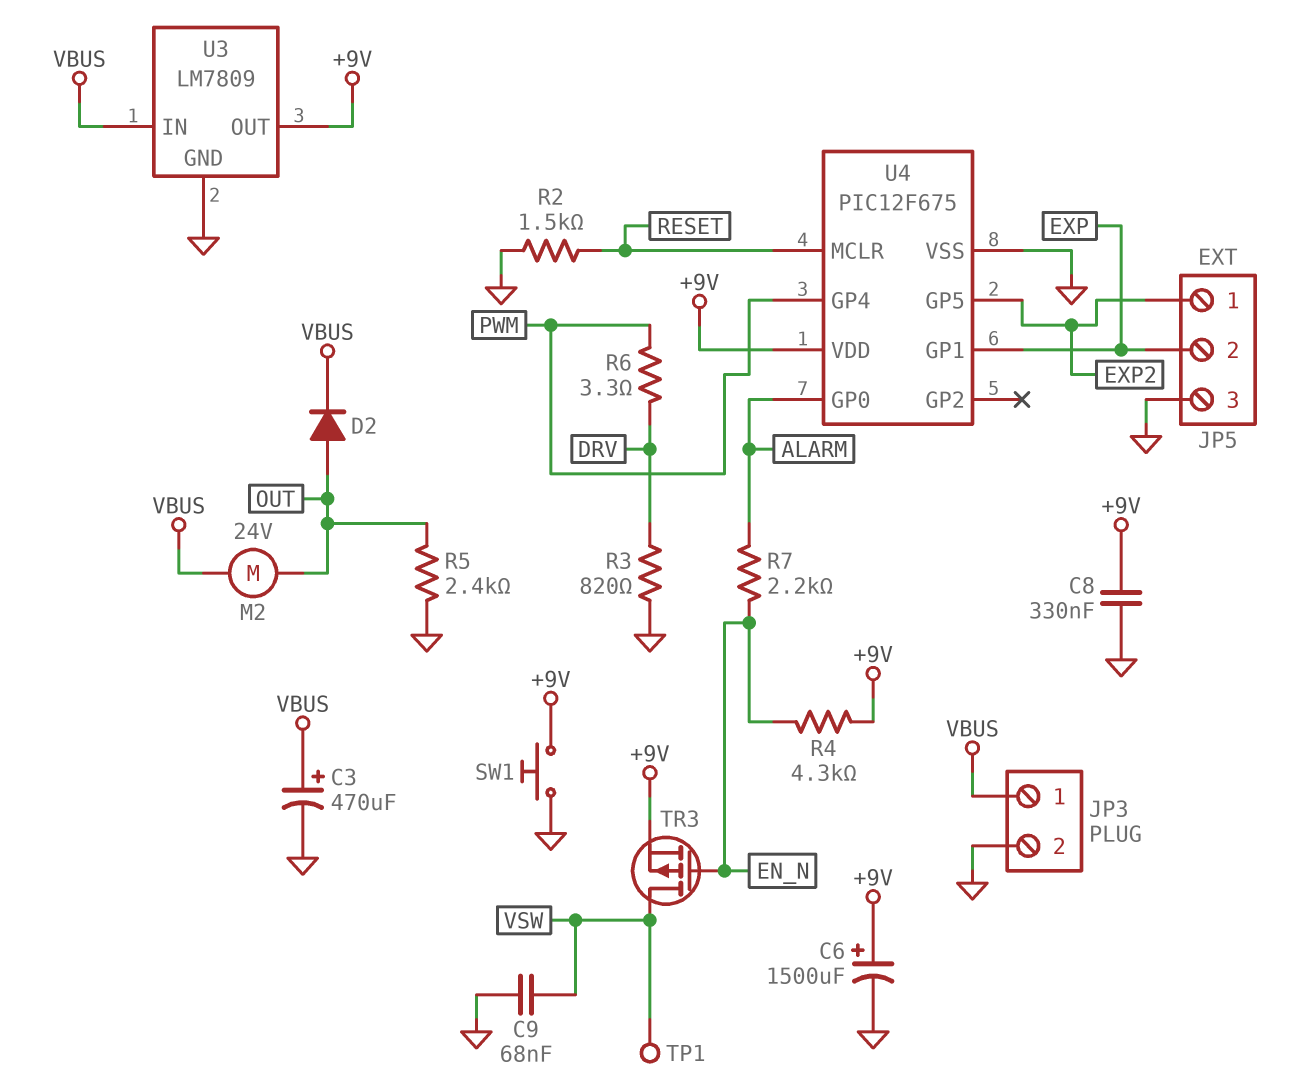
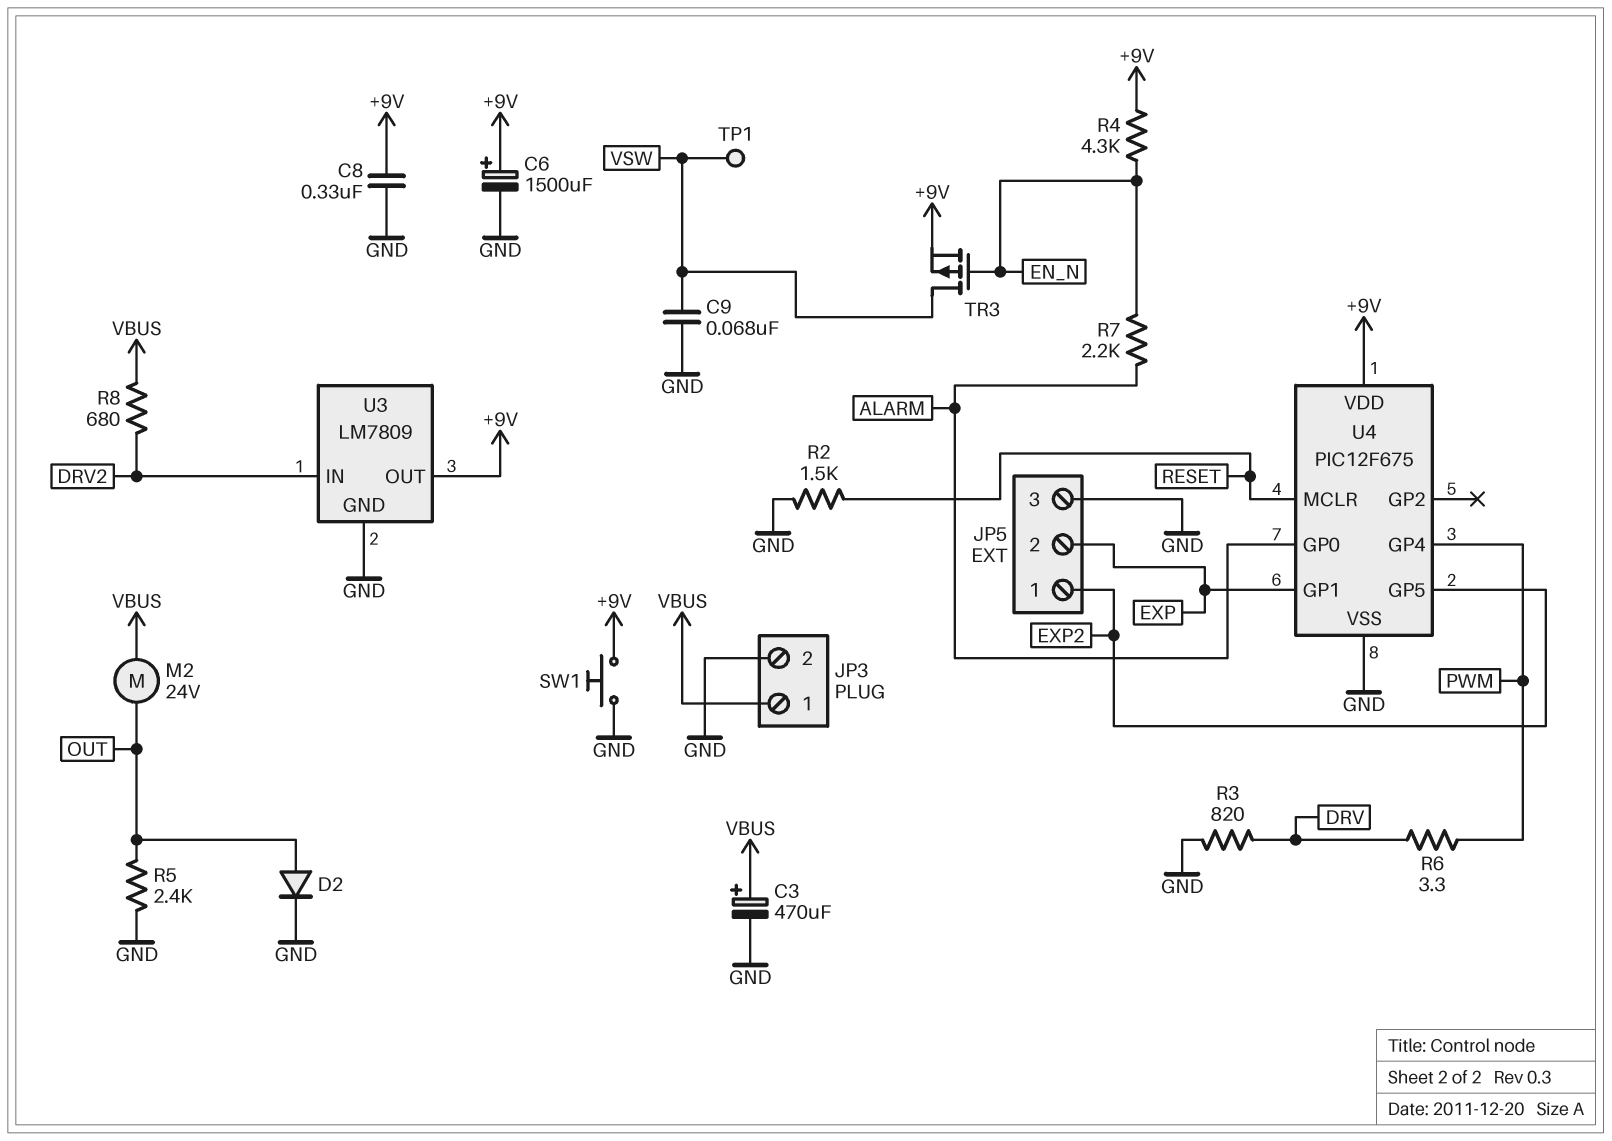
D2: diode (A OUT, K VBUS) -> diode (A OUT, K GND)
R8: none -> 680 (DRV2, VBUS)
U3 pin IN: VBUS -> DRV2

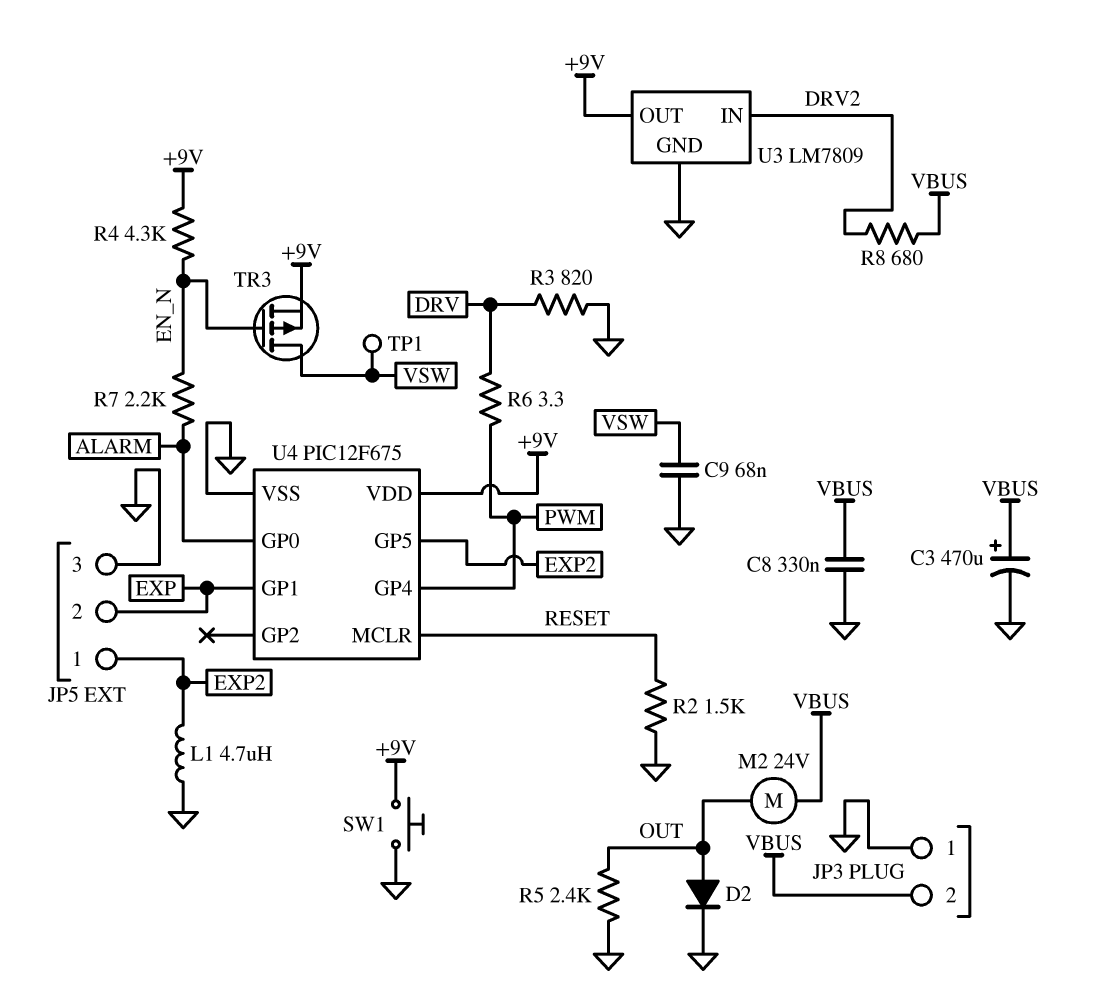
C6: 1500uF (plus +9V, minus GND) -> none
C8: 330nF (+9V, GND) -> 330nF (GND, VBUS)
JP3 pin 1: VBUS -> GND
JP3 pin 2: GND -> VBUS
L1: none -> 4.7uH (EXP2, GND)

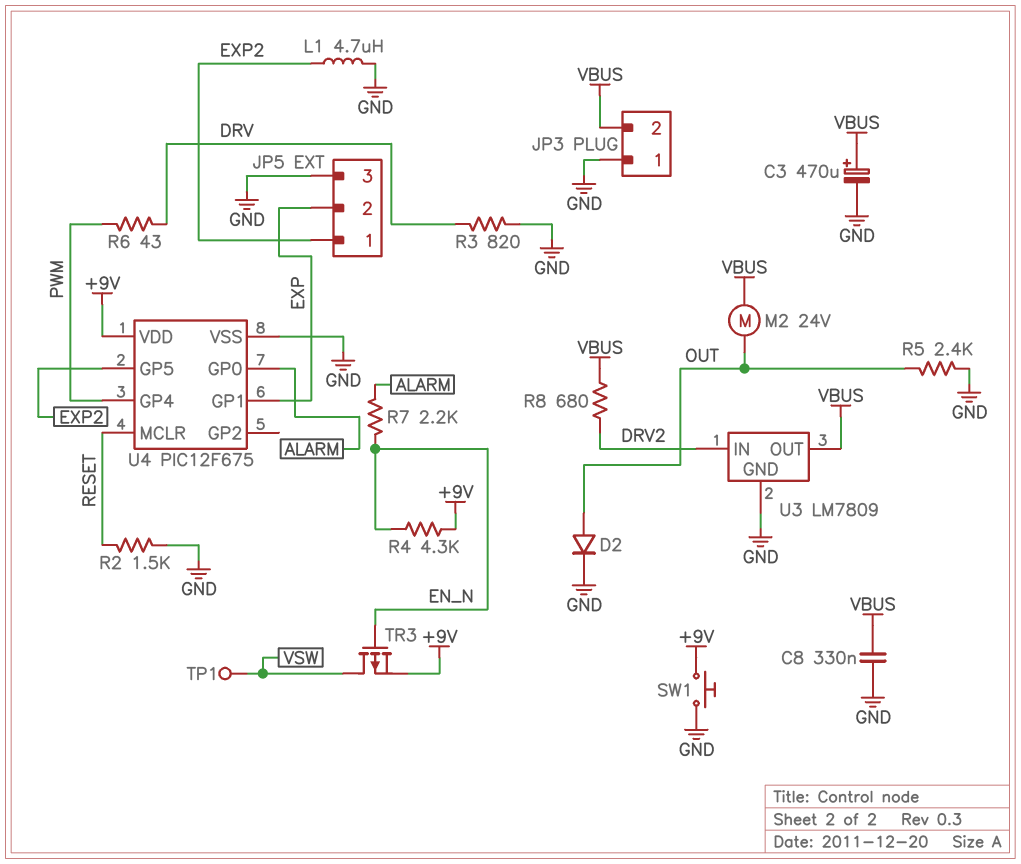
C9: 68nF (GND, VSW) -> none
R6: 3.3 (DRV, PWM) -> 43 (DRV, PWM)
U3 pin OUT: +9V -> VBUS

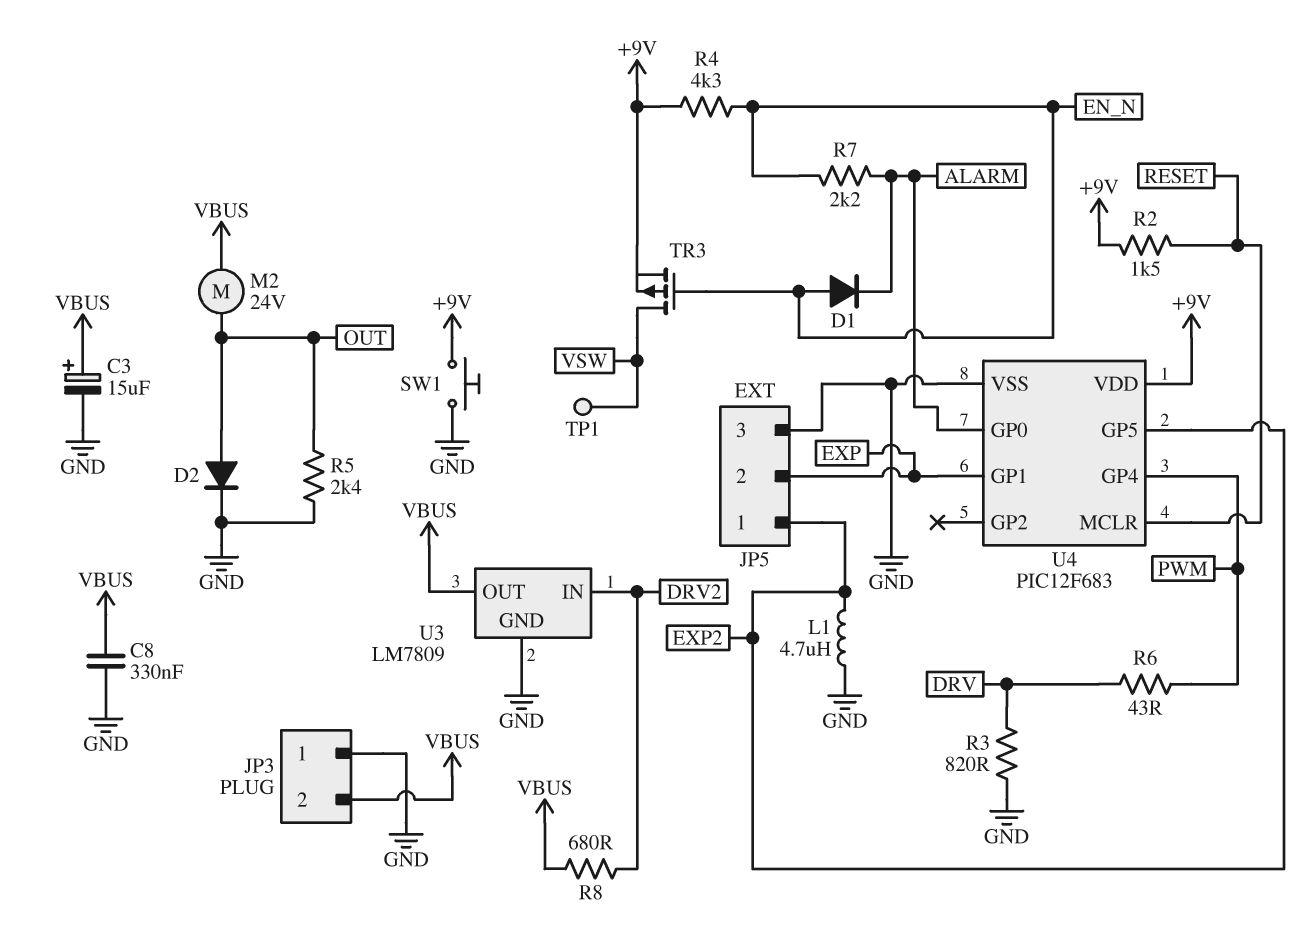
C3: 470uF (plus VBUS, minus GND) -> 15uF (plus VBUS, minus GND)
D1: none -> diode (A EN_N, K ALARM)
R2: 1.5k (GND, RESET) -> 1.5k (+9V, RESET)
U4: PIC12F675 -> PIC12F683

